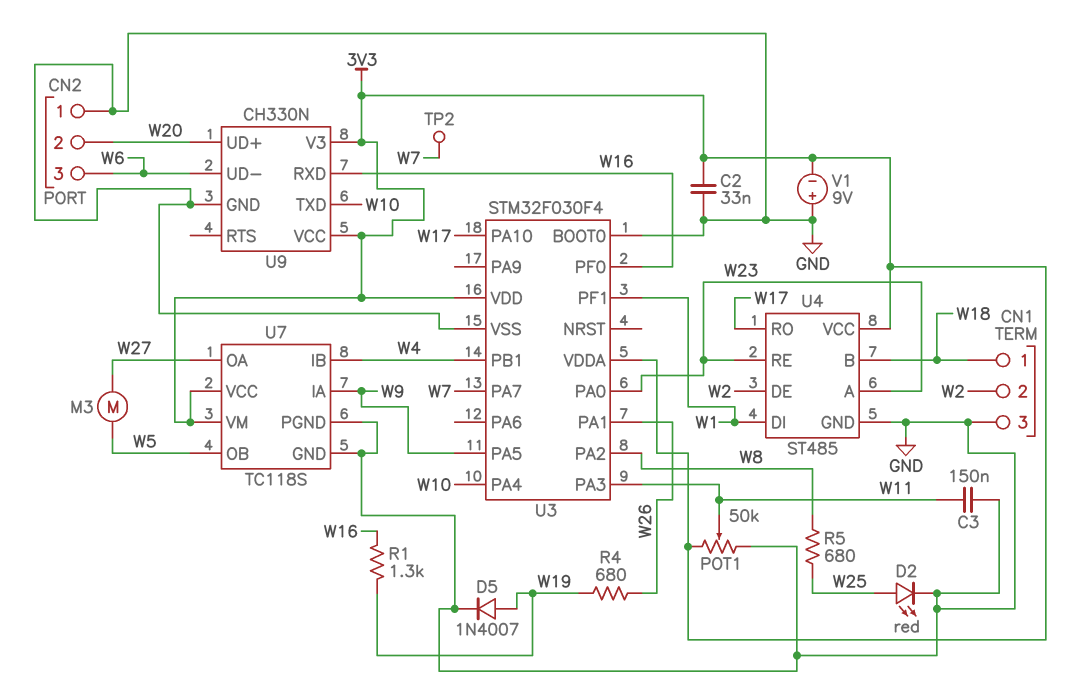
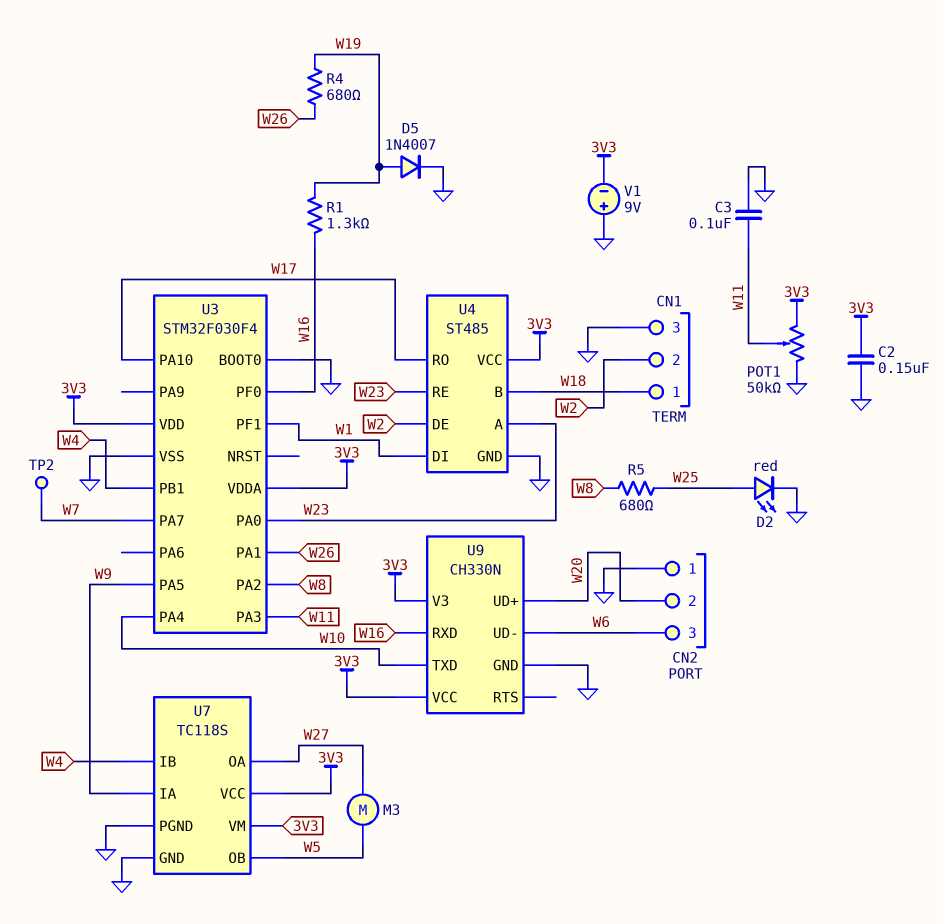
C2: 33nF (3V3, GND) -> 150nF (3V3, GND)
C3: 150nF (GND, W11) -> 100nF (GND, W11)

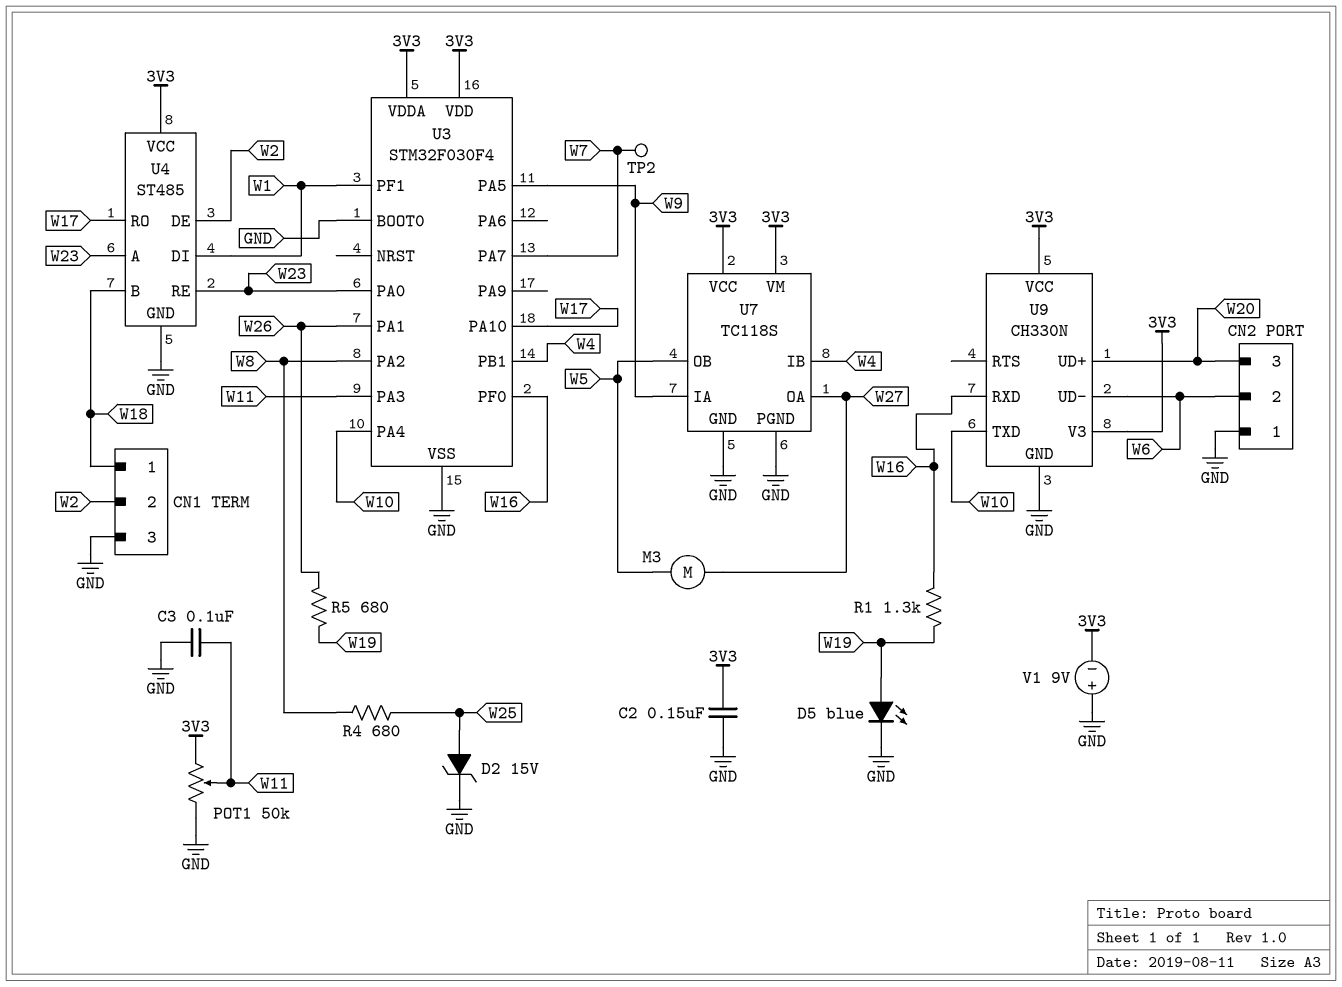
CN2 pin 2: W20 -> W6
CN2 pin 3: W6 -> W20
D2: LED red (A W25, K GND) -> zener 15V (A W25, K GND)
D5: diode 1N4007 (A W19, K GND) -> LED blue (A W19, K GND)
R4: 680 (W19, W26) -> 680 (W8, W25)
R5: 680 (W8, W25) -> 680 (W19, W26)

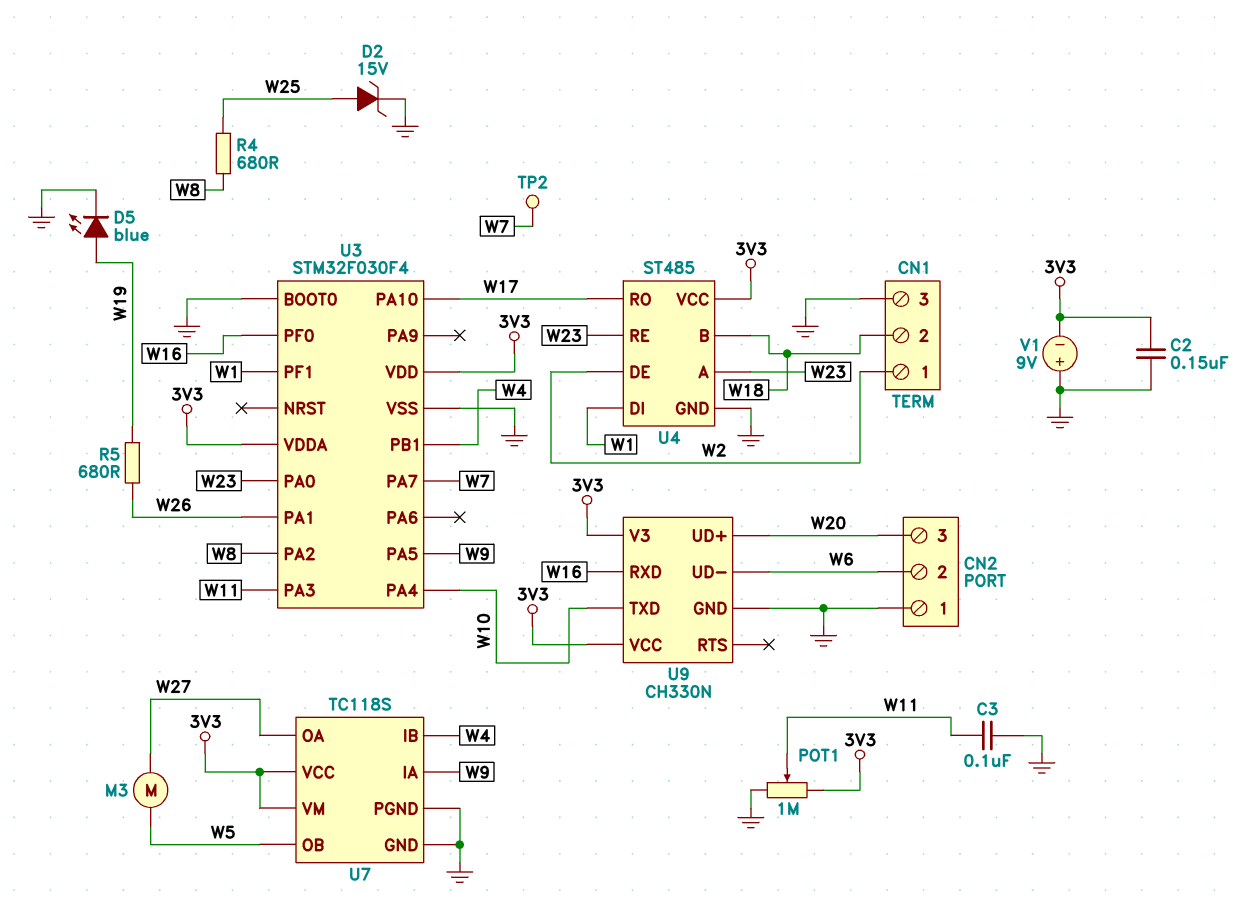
CN1 pin 1: W18 -> W2
CN1 pin 2: W2 -> W18
POT1: 50k (3V3, GND, wiper W11) -> 1M (3V3, GND, wiper W11)
R1: 1.3k (W16, W19) -> none

